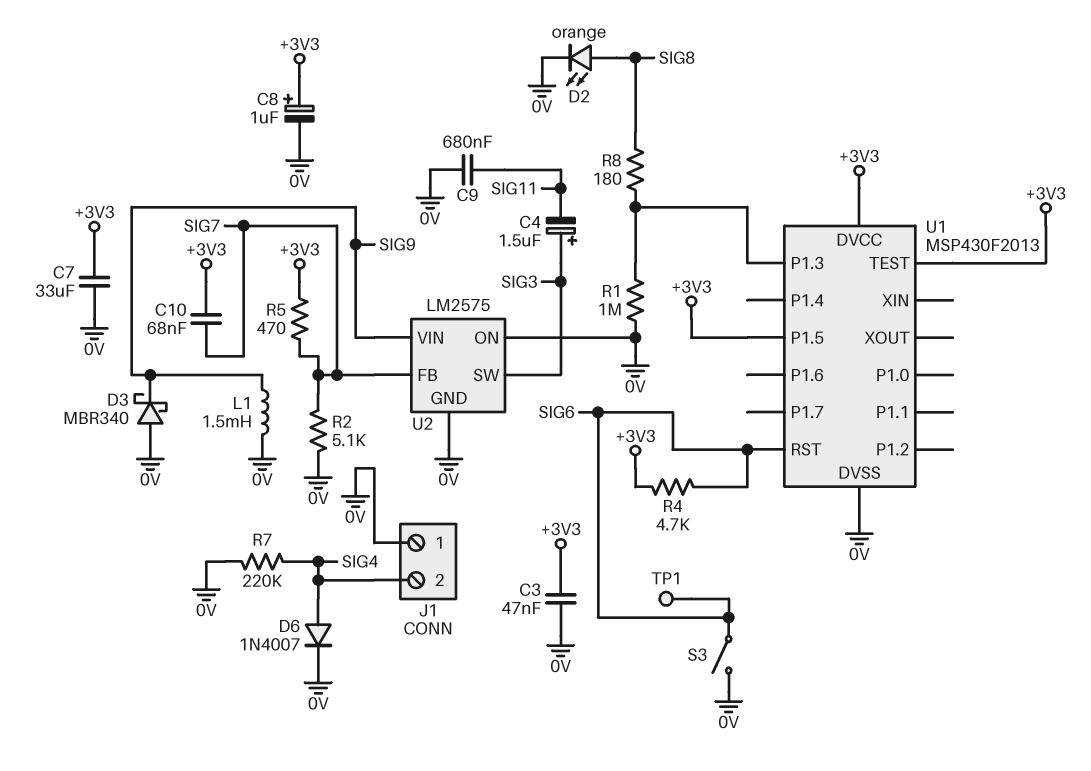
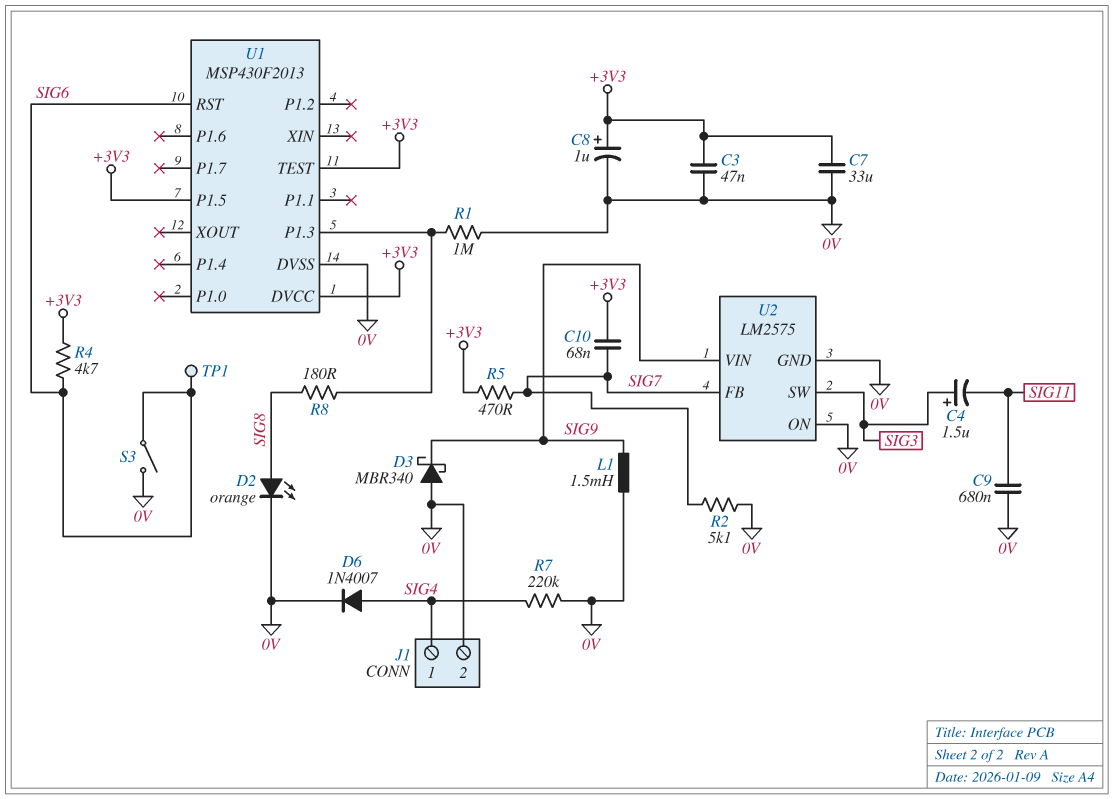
J1 pin 1: 0V -> SIG4
J1 pin 2: SIG4 -> 0V

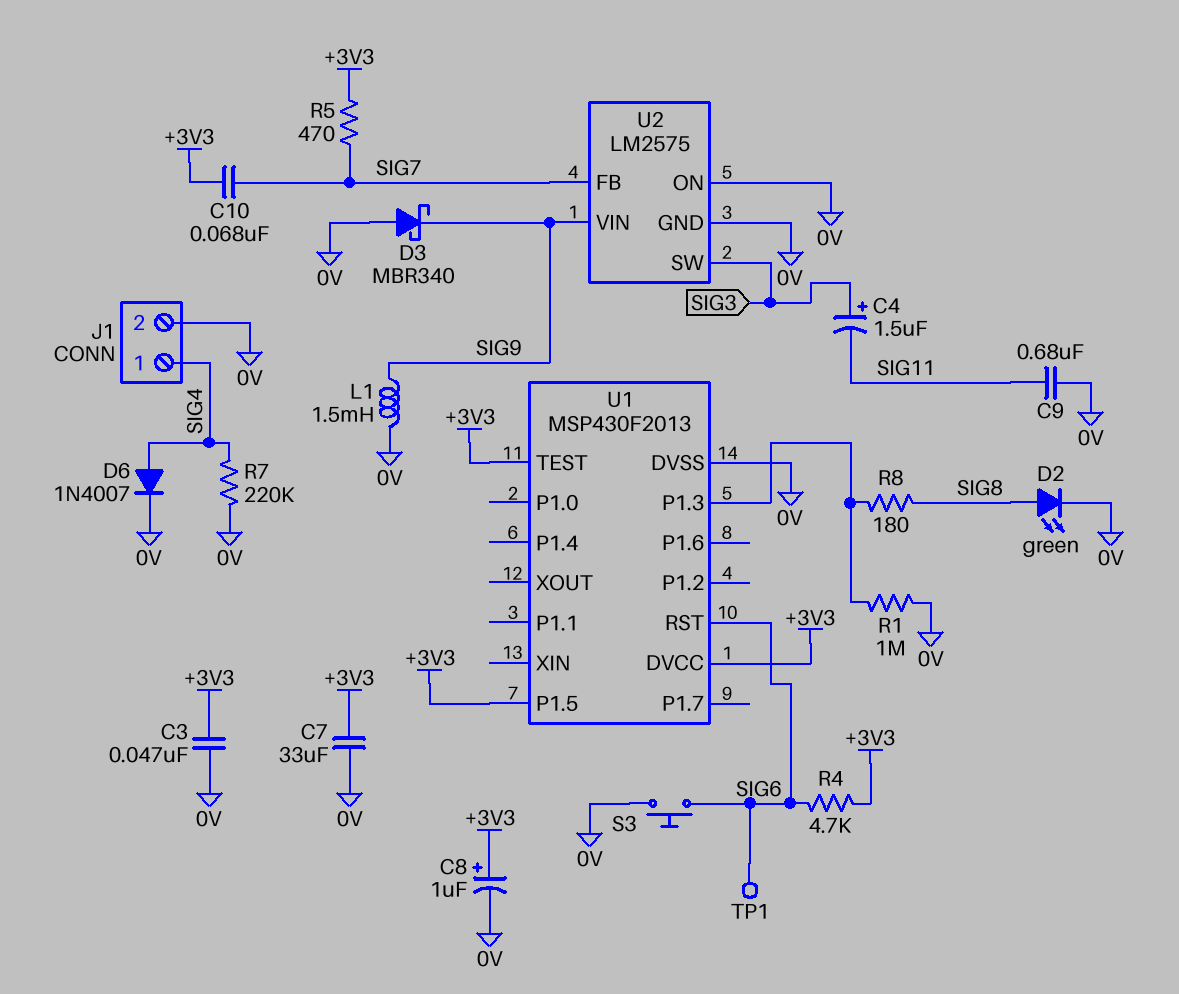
D2: LED orange (A SIG8, K 0V) -> LED green (A SIG8, K 0V)
R2: 5.1k (0V, SIG7) -> none
S3: switch (0V, SIG6) -> button (0V, SIG6)

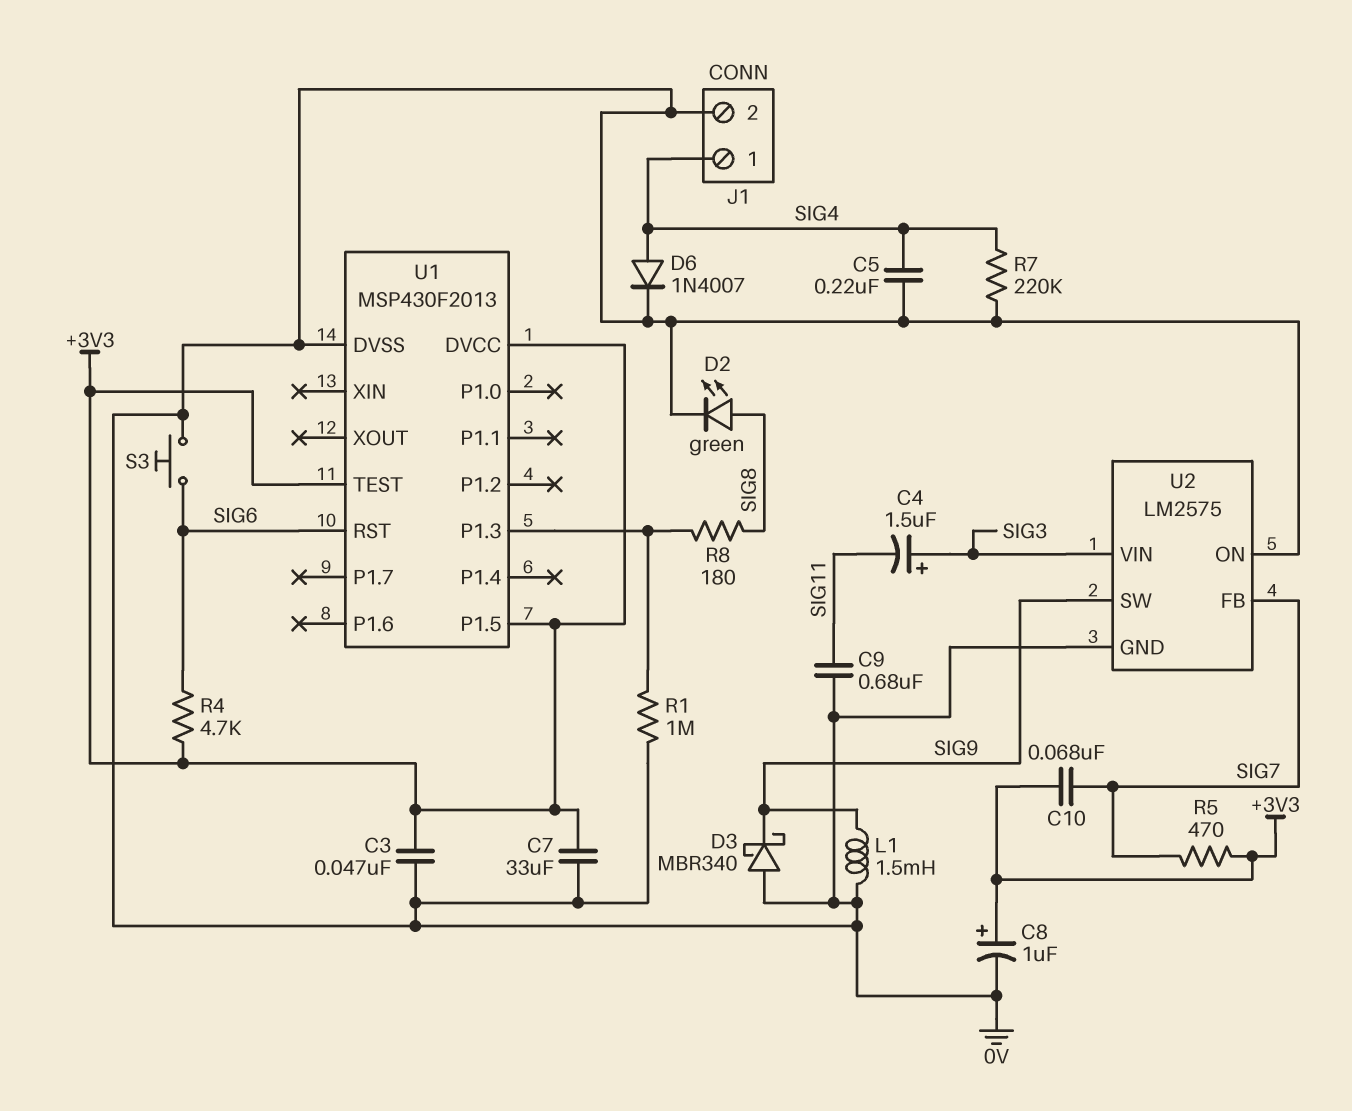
C5: none -> 220nF (0V, SIG4)
TP1: test point (SIG6) -> none
U2 pin SW: SIG3 -> SIG9
U2 pin VIN: SIG9 -> SIG3

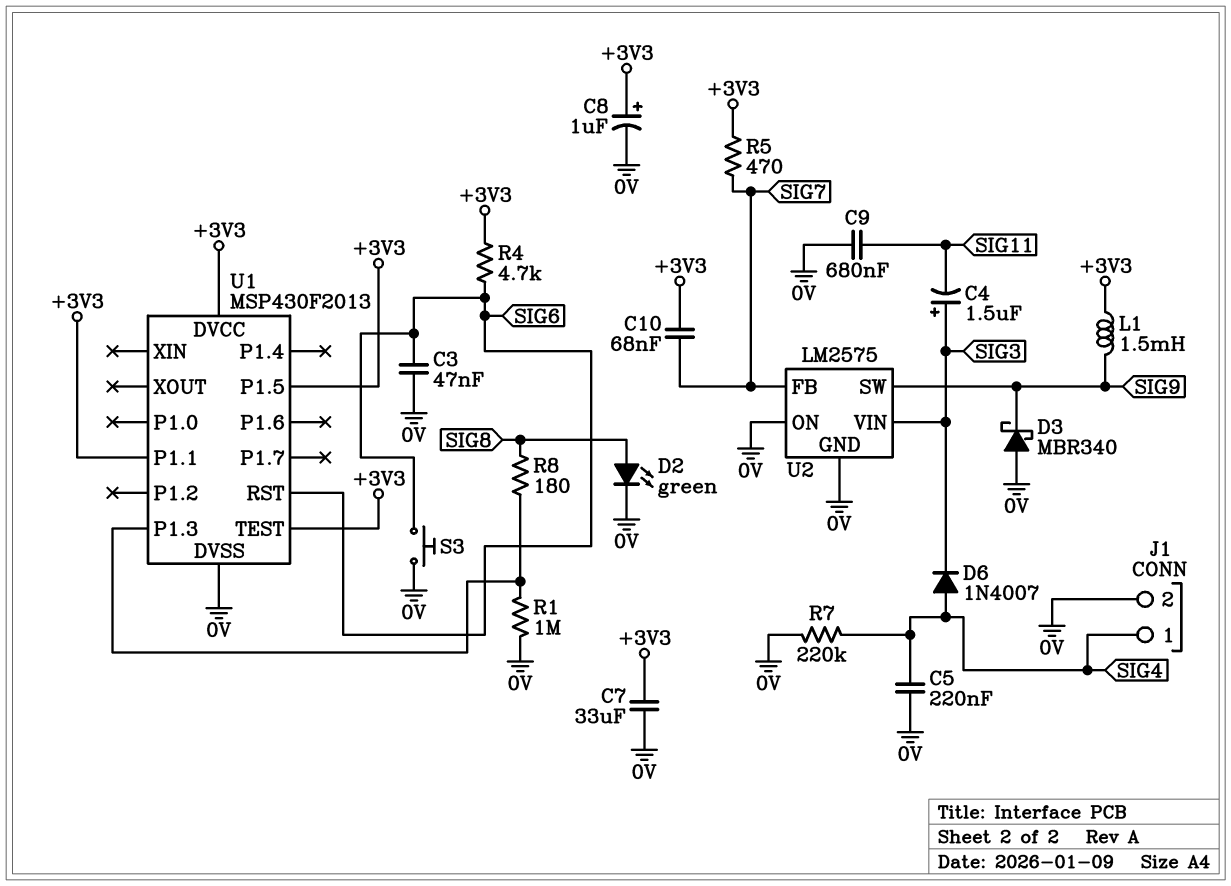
C3: 47nF (+3V3, 0V) -> 47nF (0V, SIG6)
D6: diode 1N4007 (A SIG4, K 0V) -> diode 1N4007 (A SIG4, K SIG3)
L1: 1.5mH (0V, SIG9) -> 1.5mH (+3V3, SIG9)
U1 pin P1.1: none -> +3V3

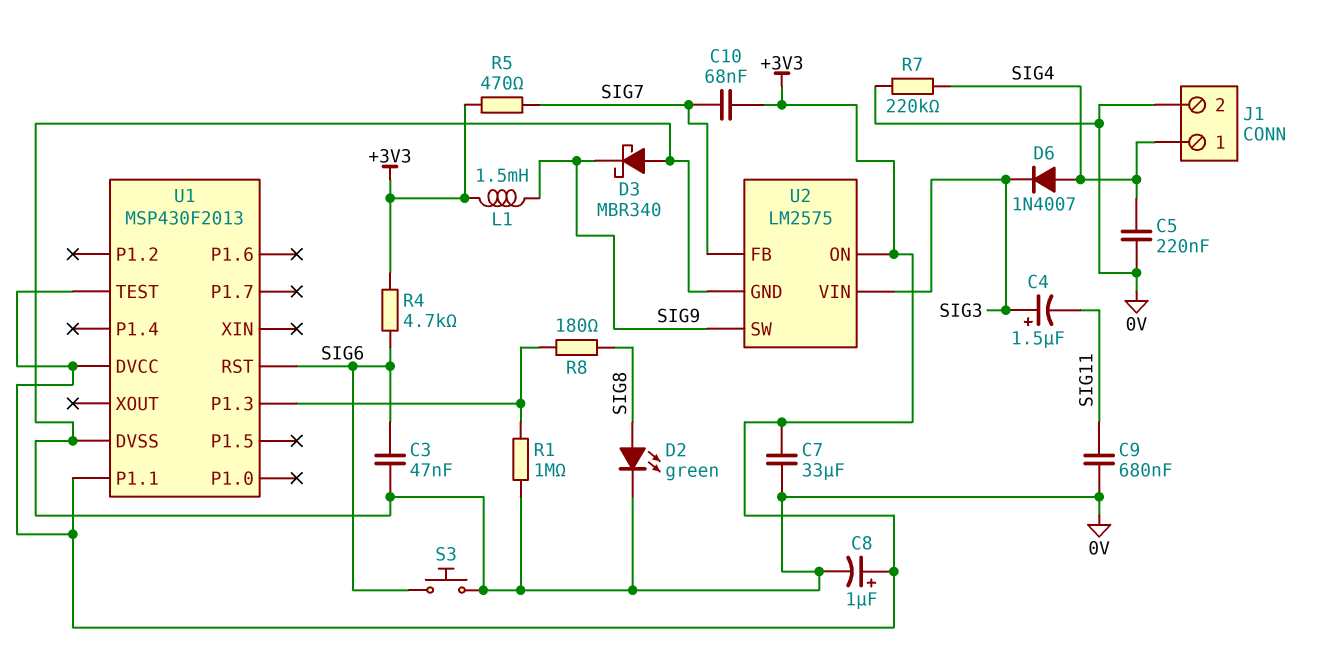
U1 pin P1.5: +3V3 -> none
U2 pin ON: 0V -> +3V3

